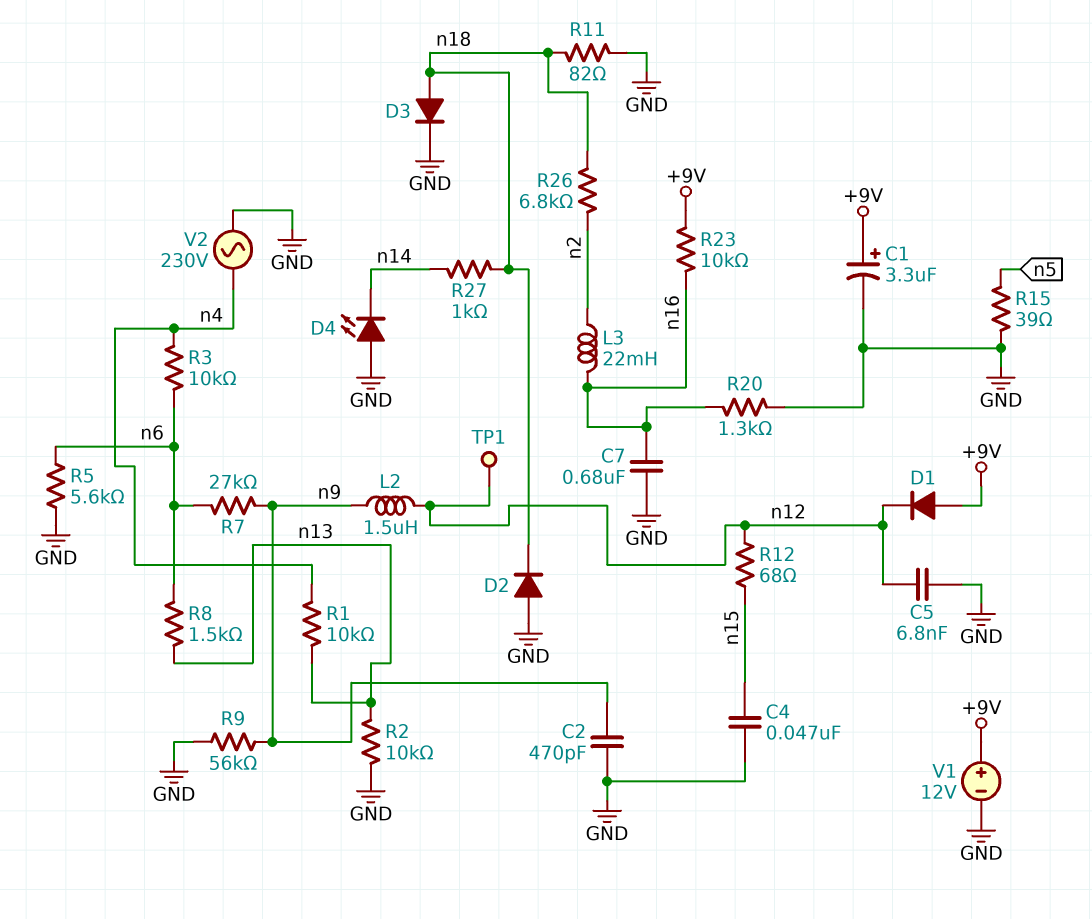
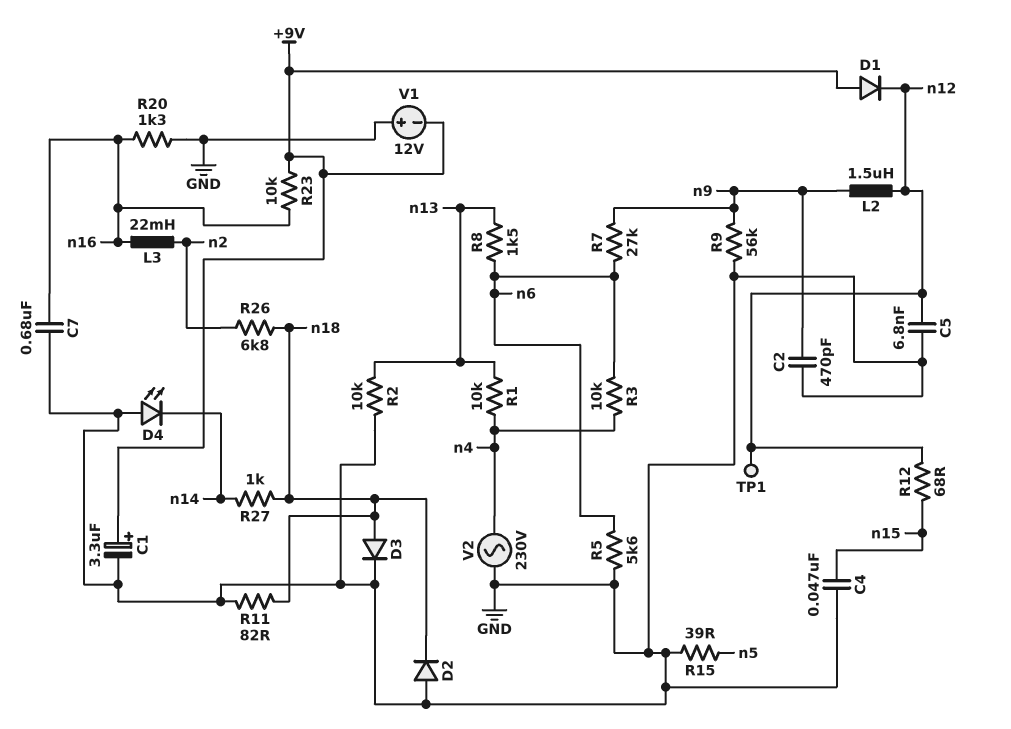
V1: 12V (plus +9V, minus GND) -> 12V (plus GND, minus +9V)

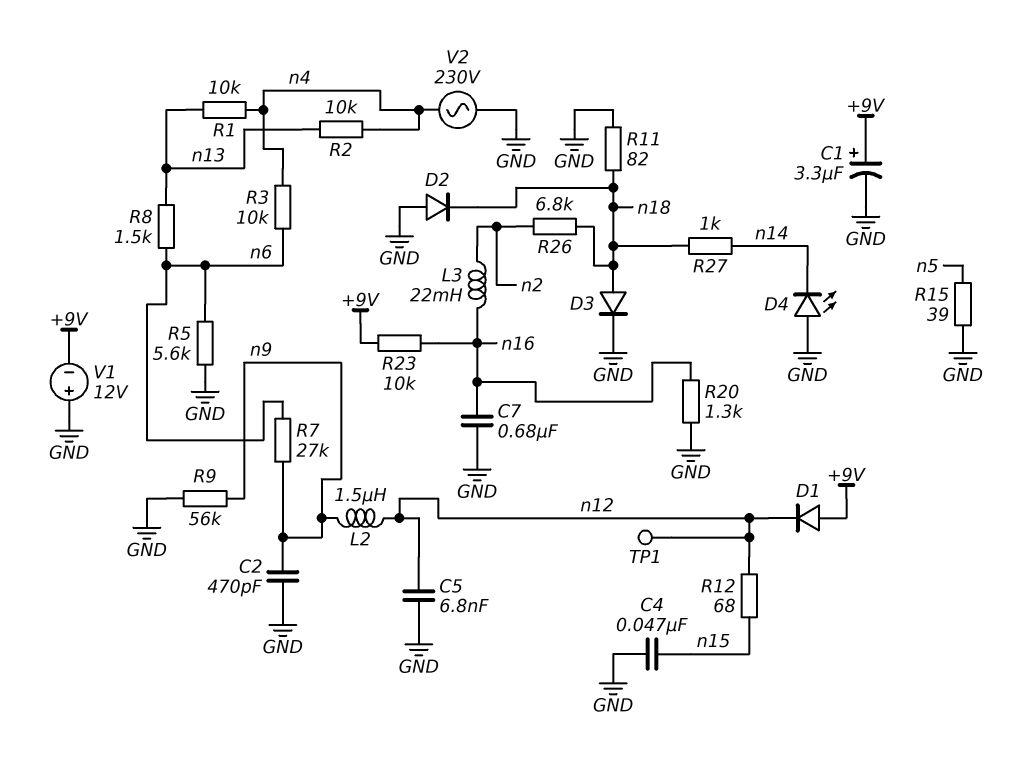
R2: 10k (GND, n13) -> 10k (n4, n13)

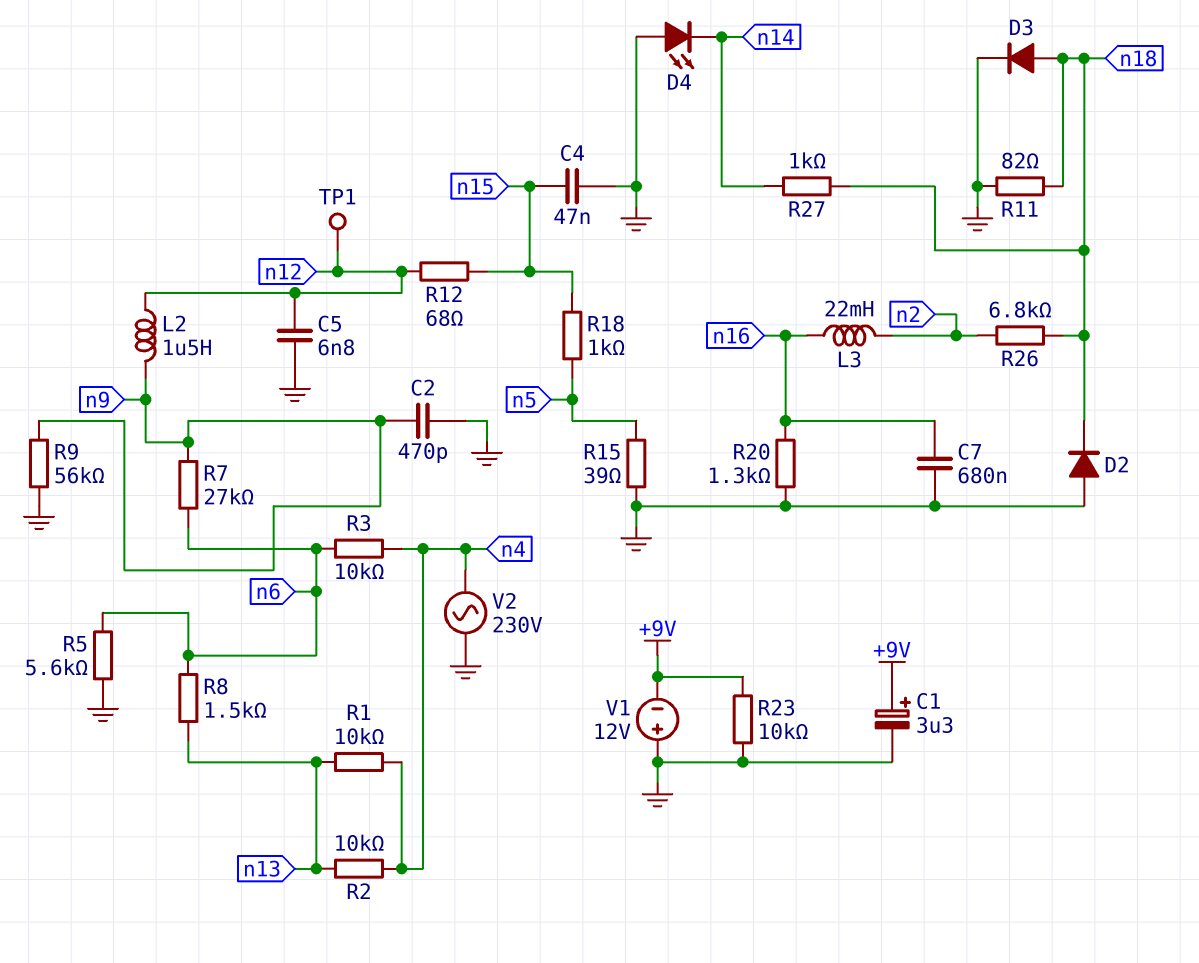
D1: diode (A +9V, K n12) -> none
R18: none -> 1k (n5, n15)
R23: 10k (+9V, n16) -> 10k (+9V, GND)

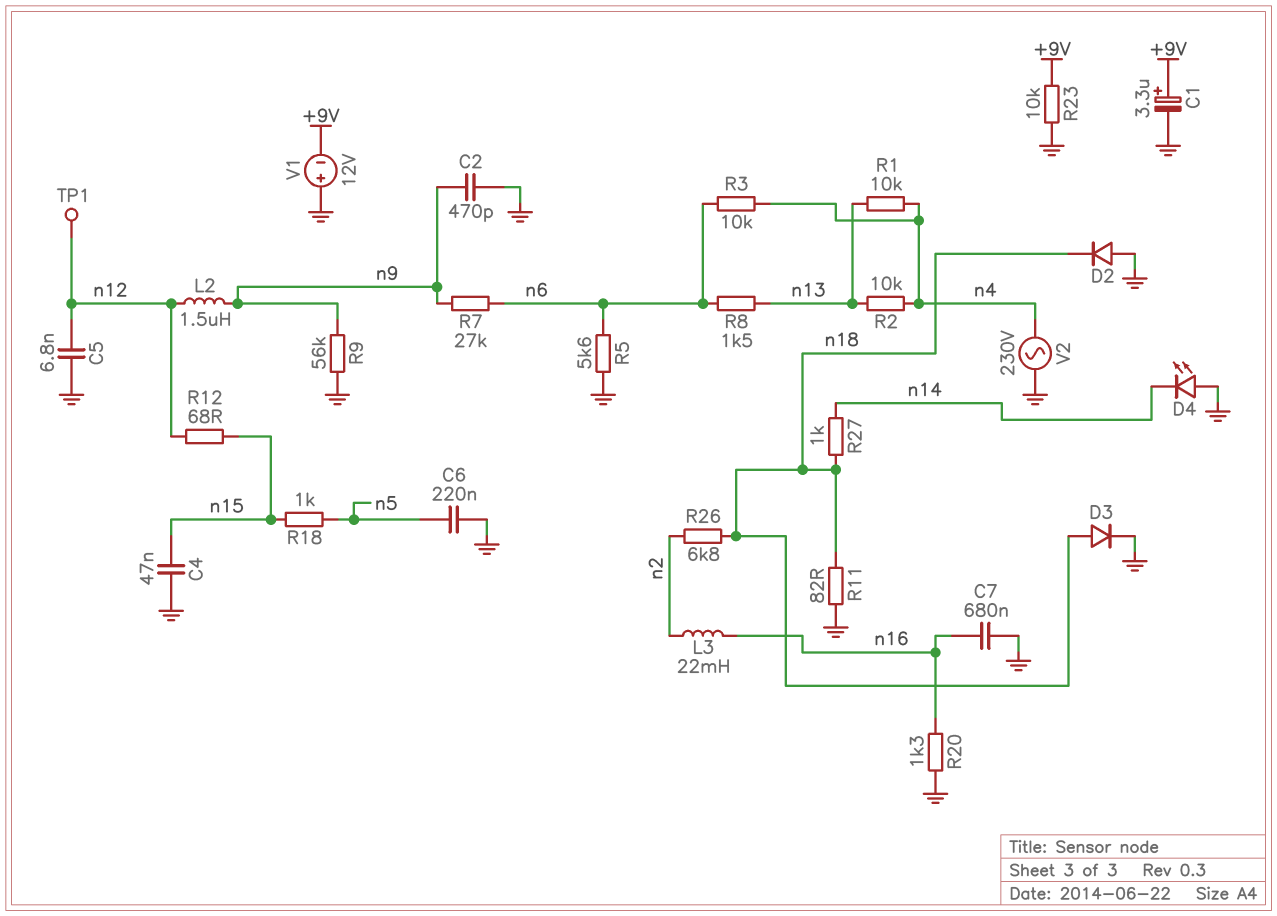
C6: none -> 220nF (GND, n5)
R15: 39 (GND, n5) -> none

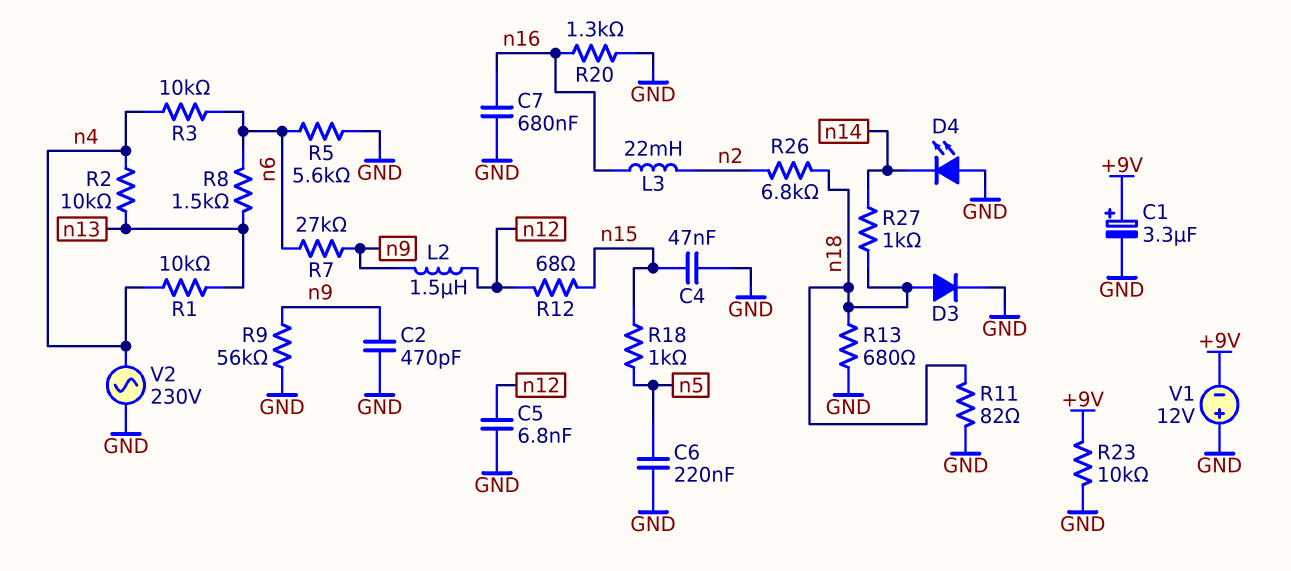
D2: diode (A GND, K n18) -> none
R13: none -> 680 (GND, n18)
TP1: test point (n12) -> none

